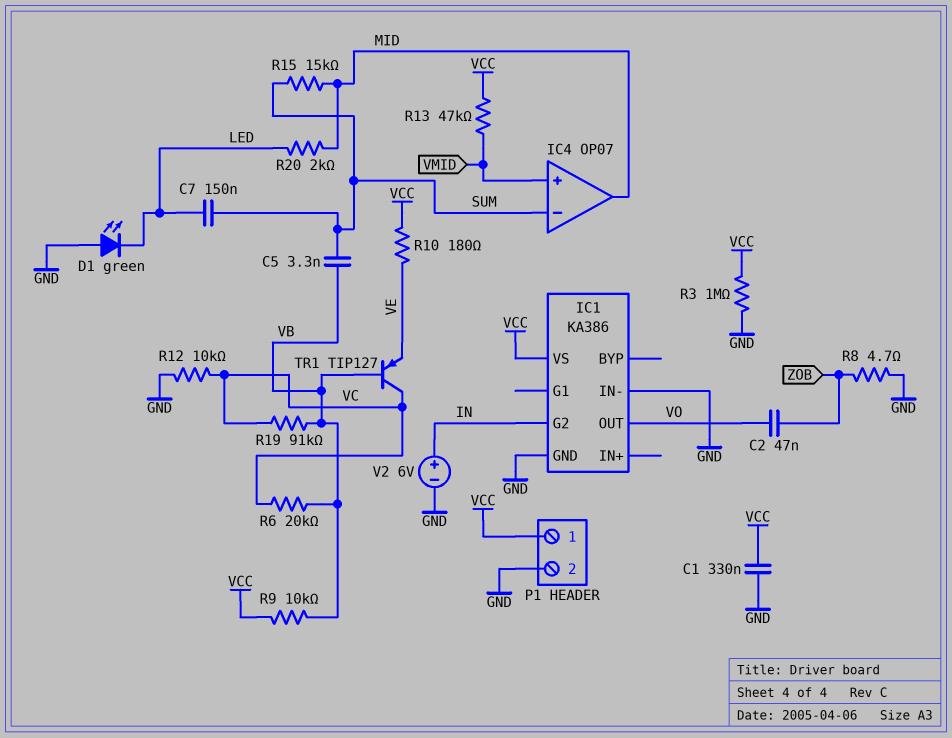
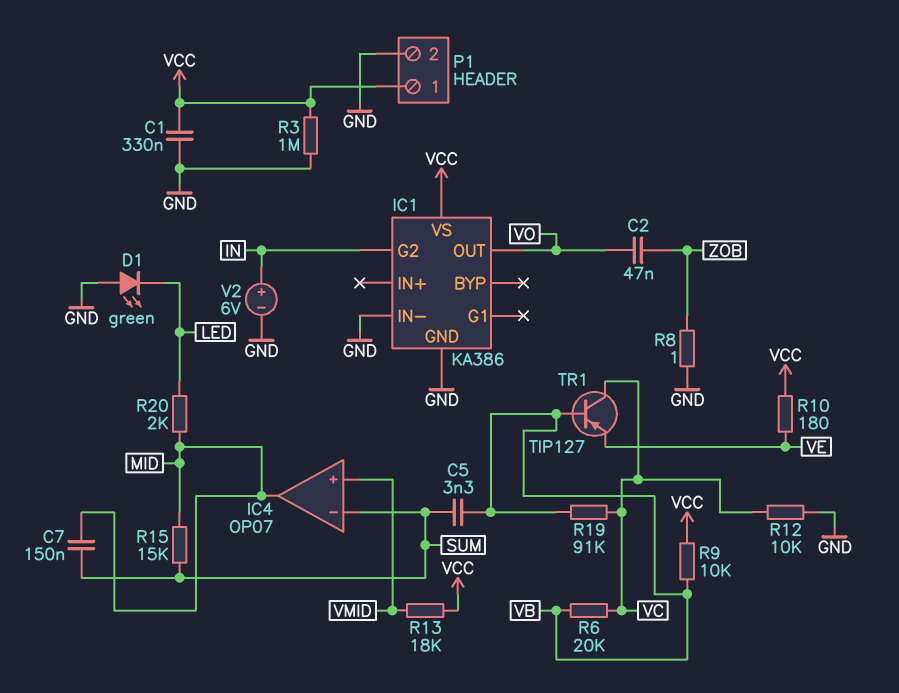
C7: 150nF (LED, SUM) -> 150nF (MID, SUM)
R8: 4.7 (GND, ZOB) -> 1 (GND, ZOB)
R13: 47k (VCC, VMID) -> 18k (VCC, VMID)

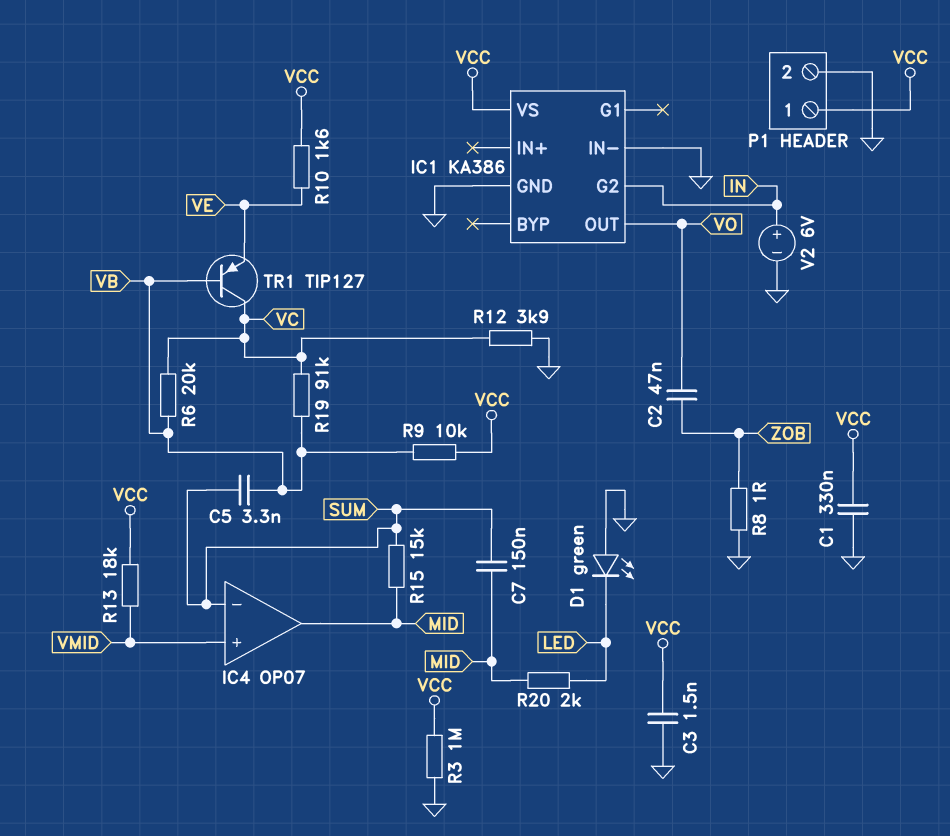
C3: none -> 1.5nF (GND, VCC)
R10: 180 (VCC, VE) -> 1.6k (VCC, VE)
R12: 10k (GND, VC) -> 3.9k (GND, VC)

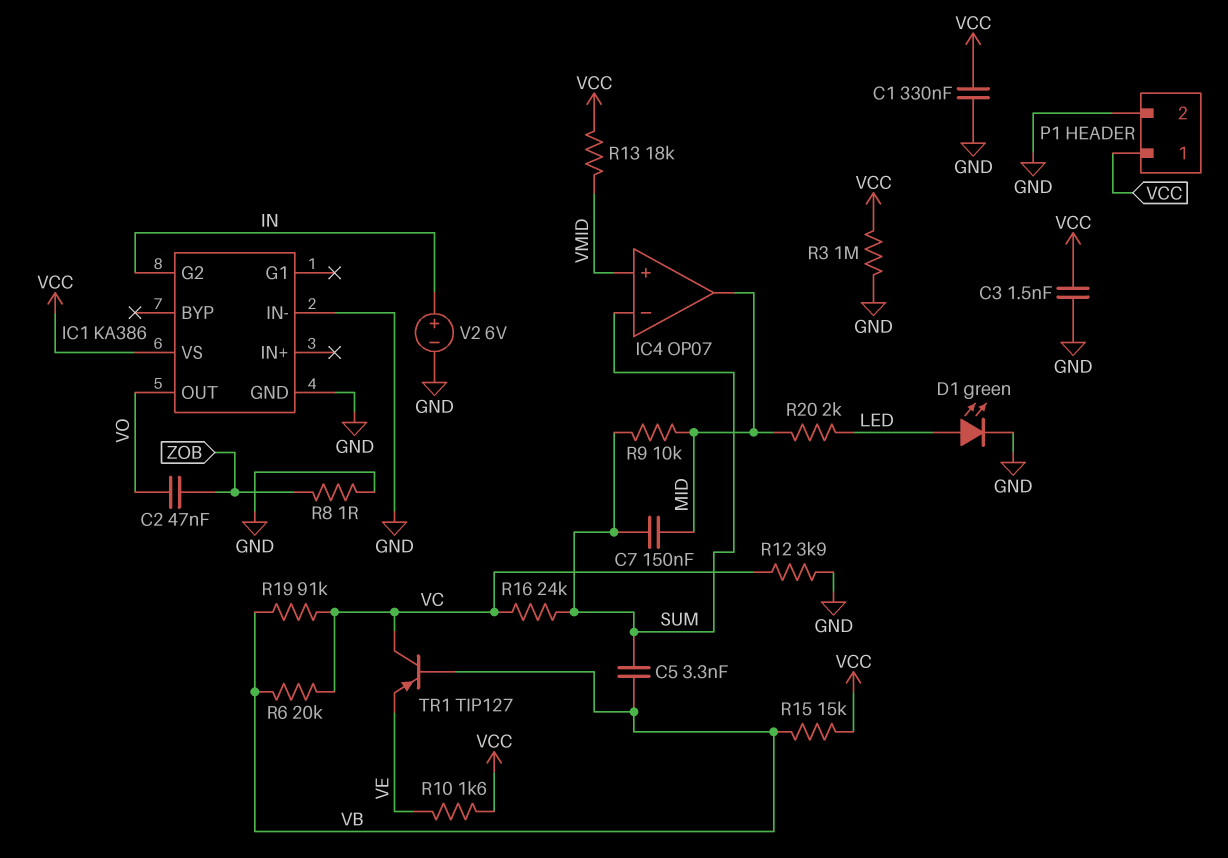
D1: LED green (A GND, K LED) -> LED green (A LED, K GND)
R9: 10k (VB, VCC) -> 10k (MID, SUM)
R15: 15k (MID, SUM) -> 15k (VB, VCC)
R16: none -> 24k (SUM, VC)

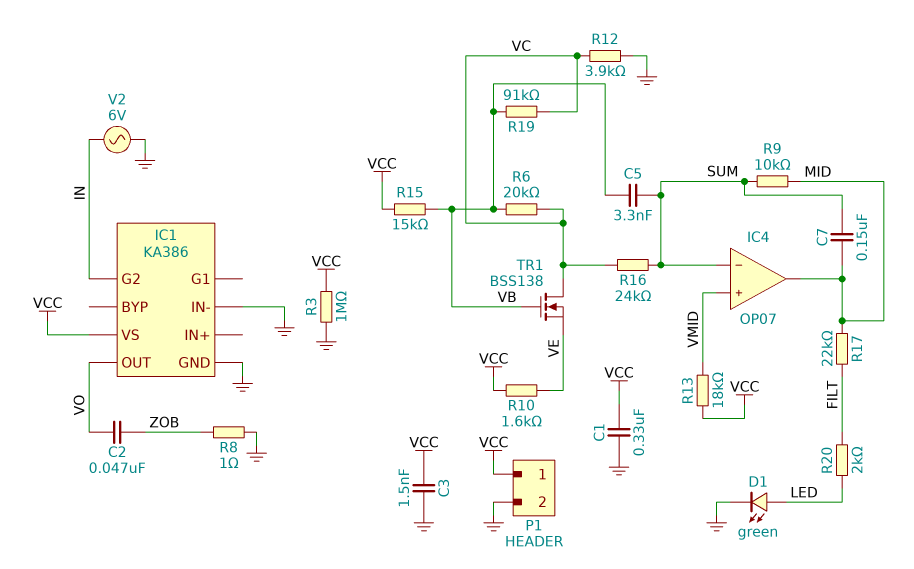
R17: none -> 22k (FILT, MID)
R20: 2k (LED, MID) -> 2k (FILT, LED)
TR1: PNP TIP127 (B VB, C VC, E VE) -> NMOS BSS138 (G VB, D VC, S VE)
V2: 6V (plus IN, minus GND) -> AC 6V (GND, IN)

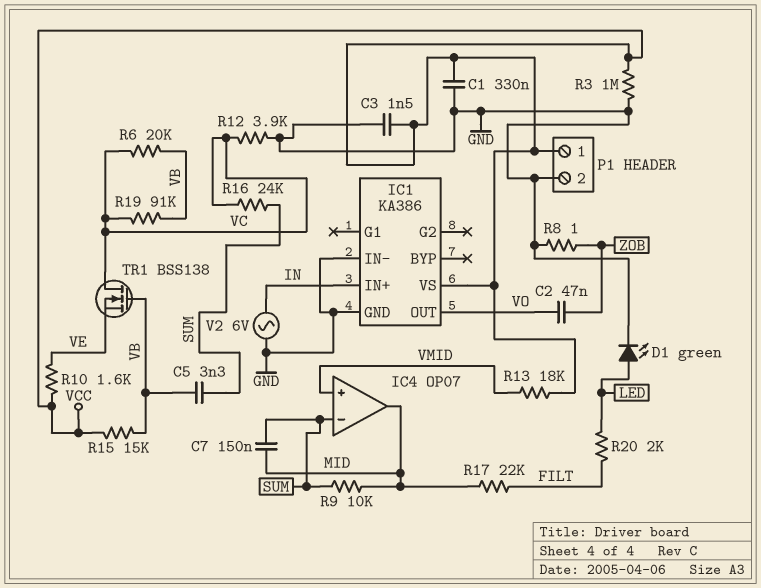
IC1 pin G2: IN -> none
IC1 pin IN+: none -> IN

